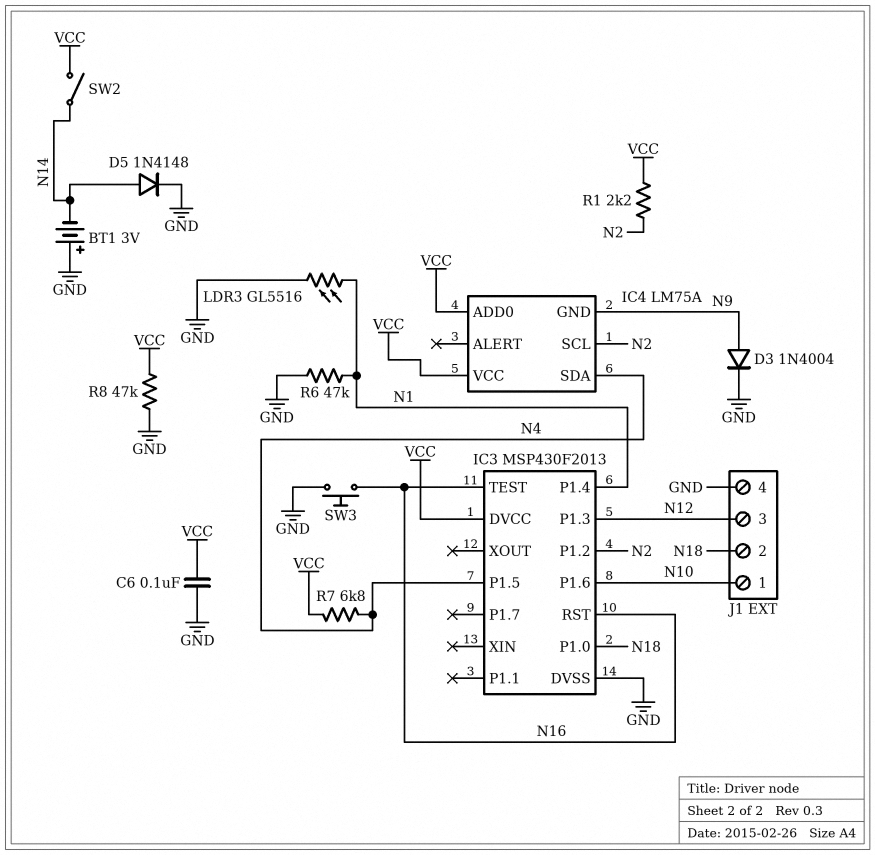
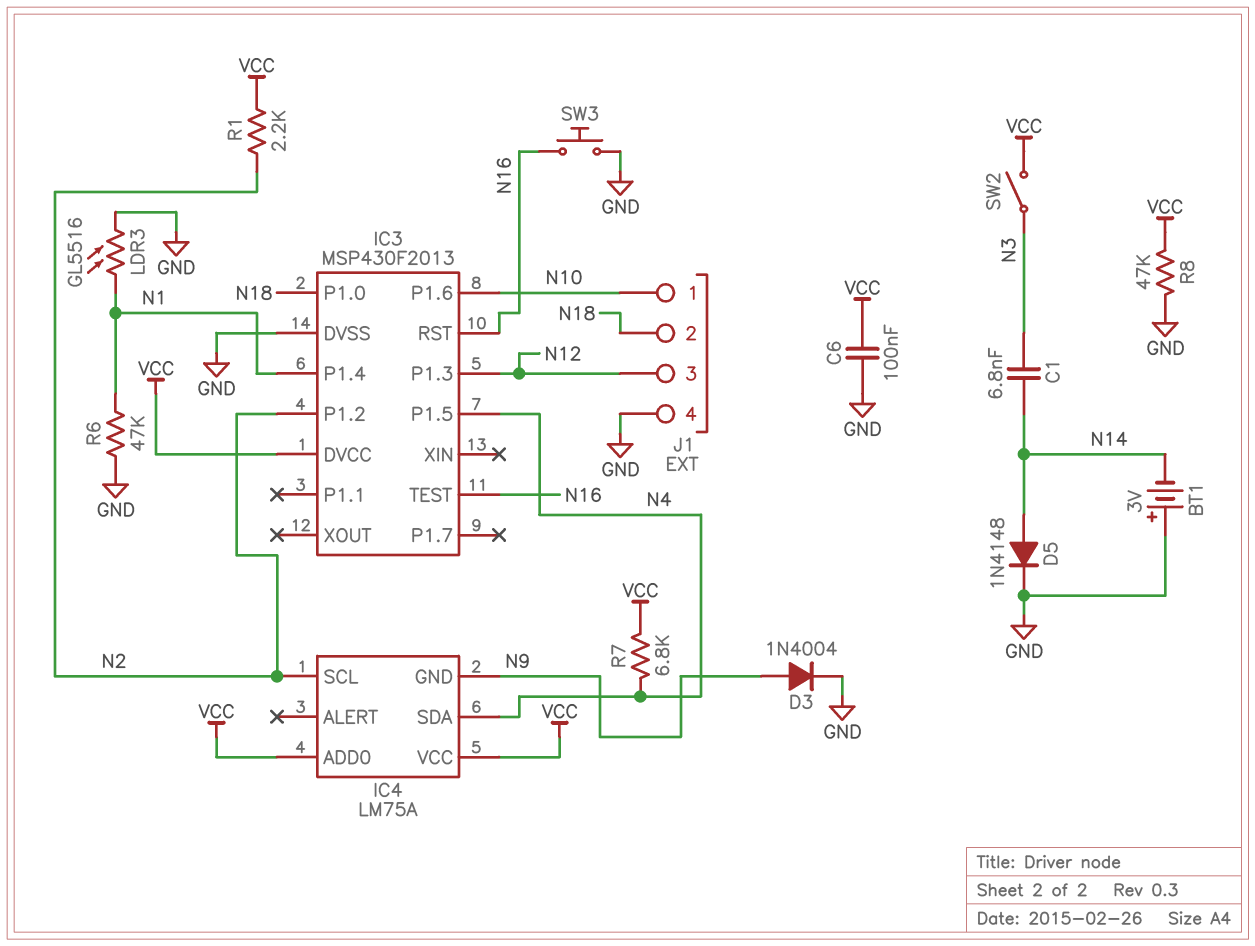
C1: none -> 6.8nF (N3, N14)
SW2: switch (N14, VCC) -> switch (N3, VCC)

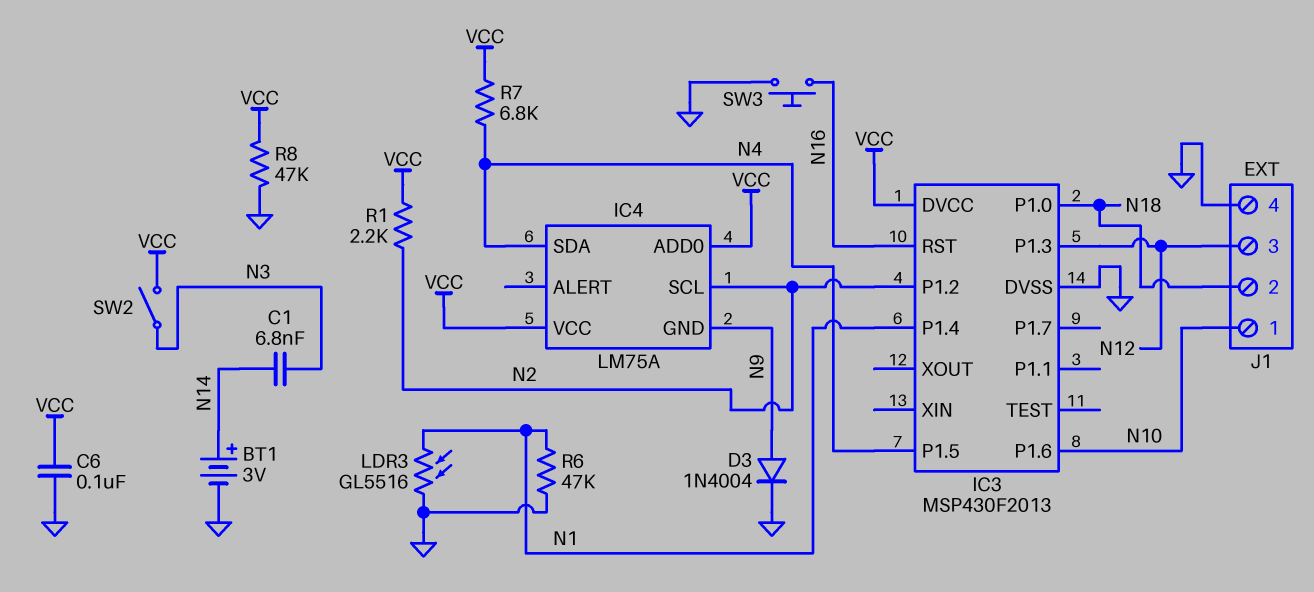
BT1: 3V (plus GND, minus N14) -> 3V (plus N14, minus GND)
D5: diode 1N4148 (A N14, K GND) -> none
IC3 pin TEST: N16 -> none

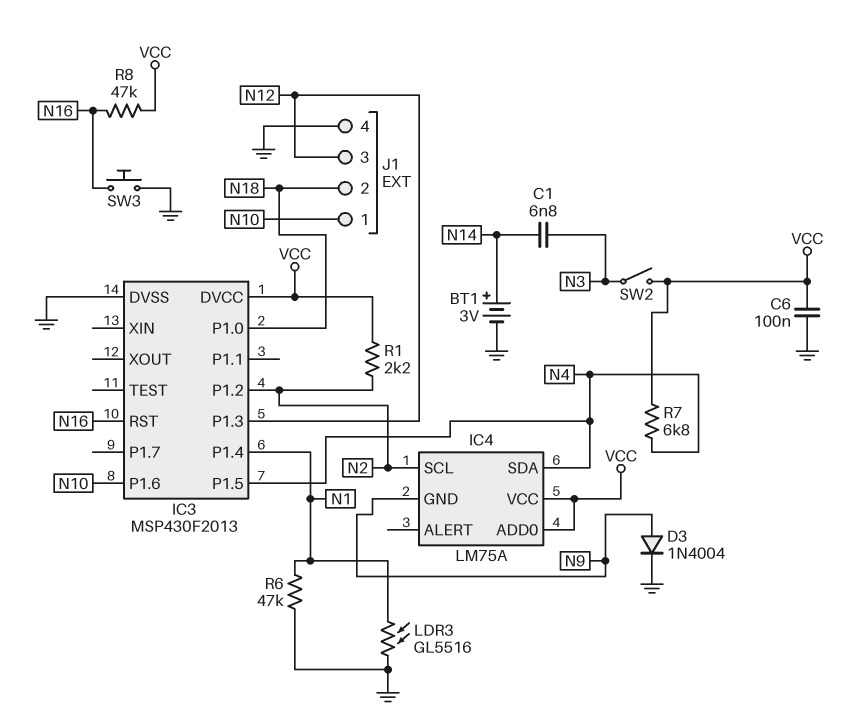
R8: 47k (GND, VCC) -> 47k (N16, VCC)

